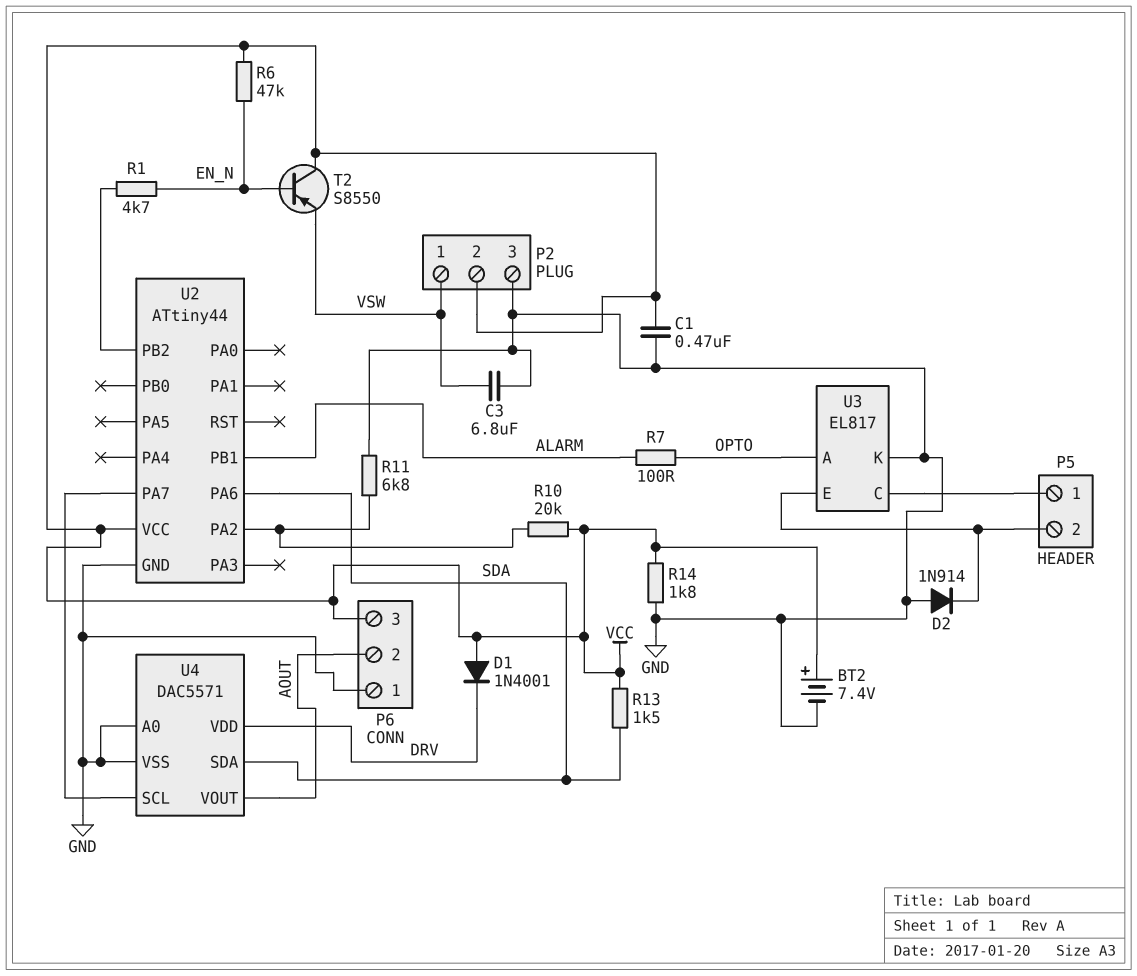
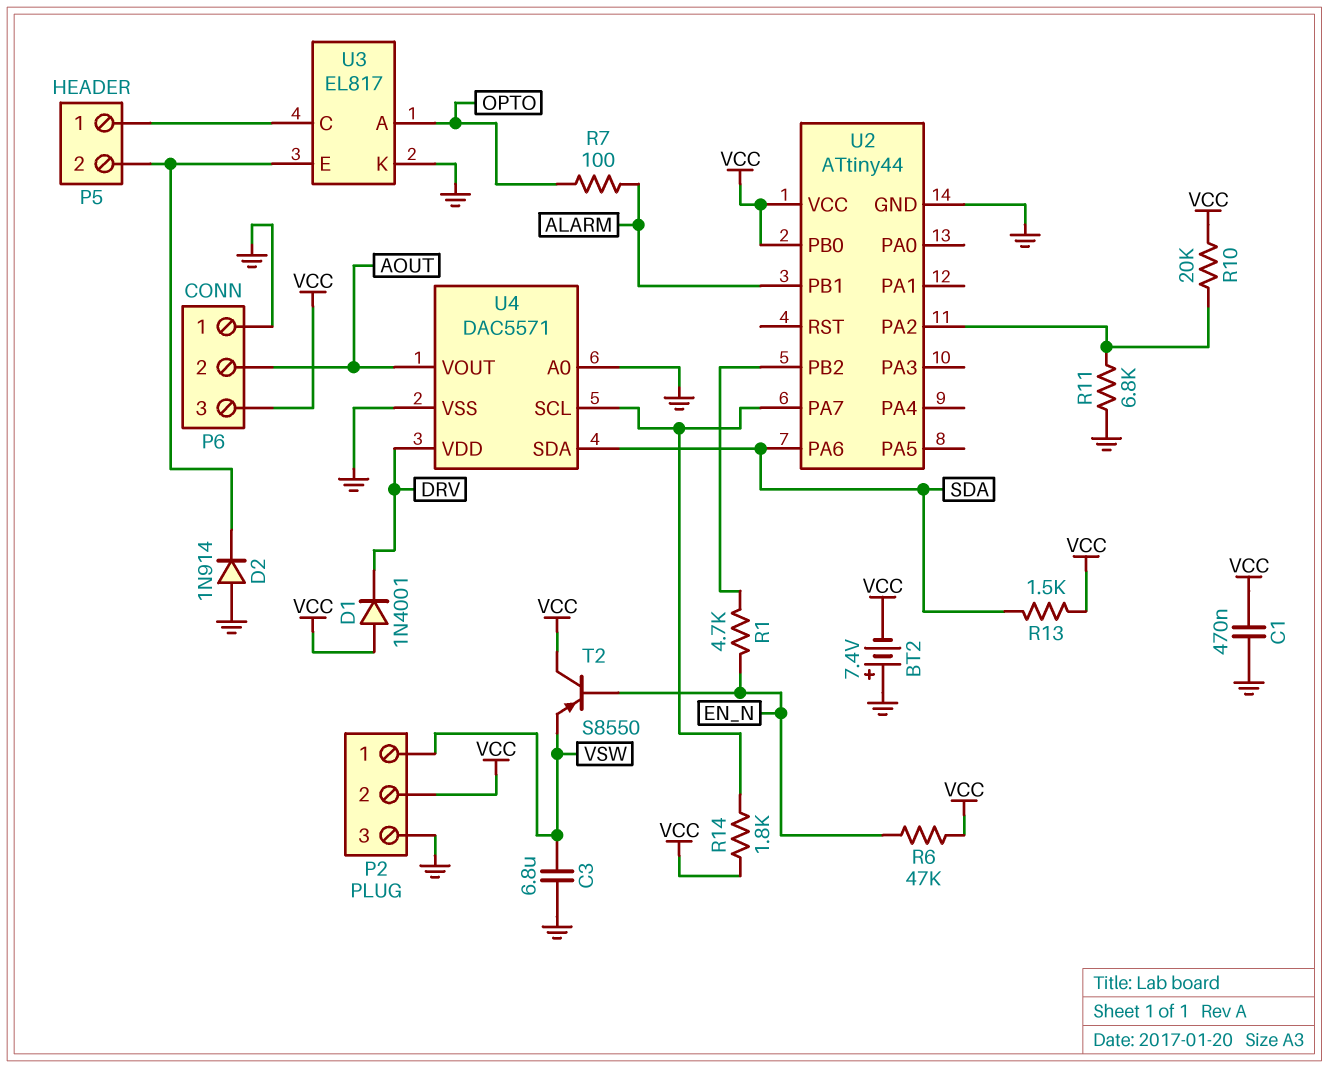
BT2: 7.4V (plus VCC, minus GND) -> 7.4V (plus GND, minus VCC)
R14: 1.8k (GND, VCC) -> 1.8k (U2/PA7, VCC)
U2 pin PB0: none -> VCC

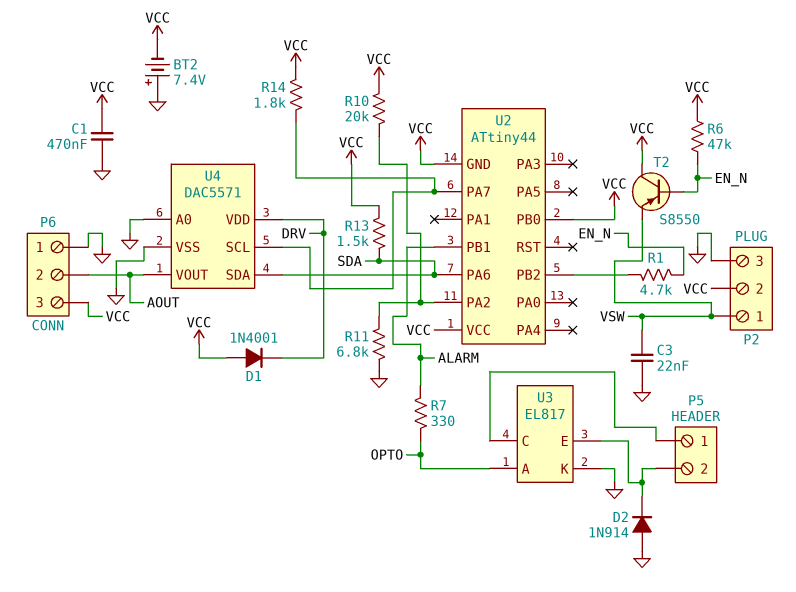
C3: 6.8uF (GND, VSW) -> 22nF (GND, VSW)
R7: 100 (ALARM, OPTO) -> 330 (ALARM, OPTO)
U2 pin GND: GND -> VCC

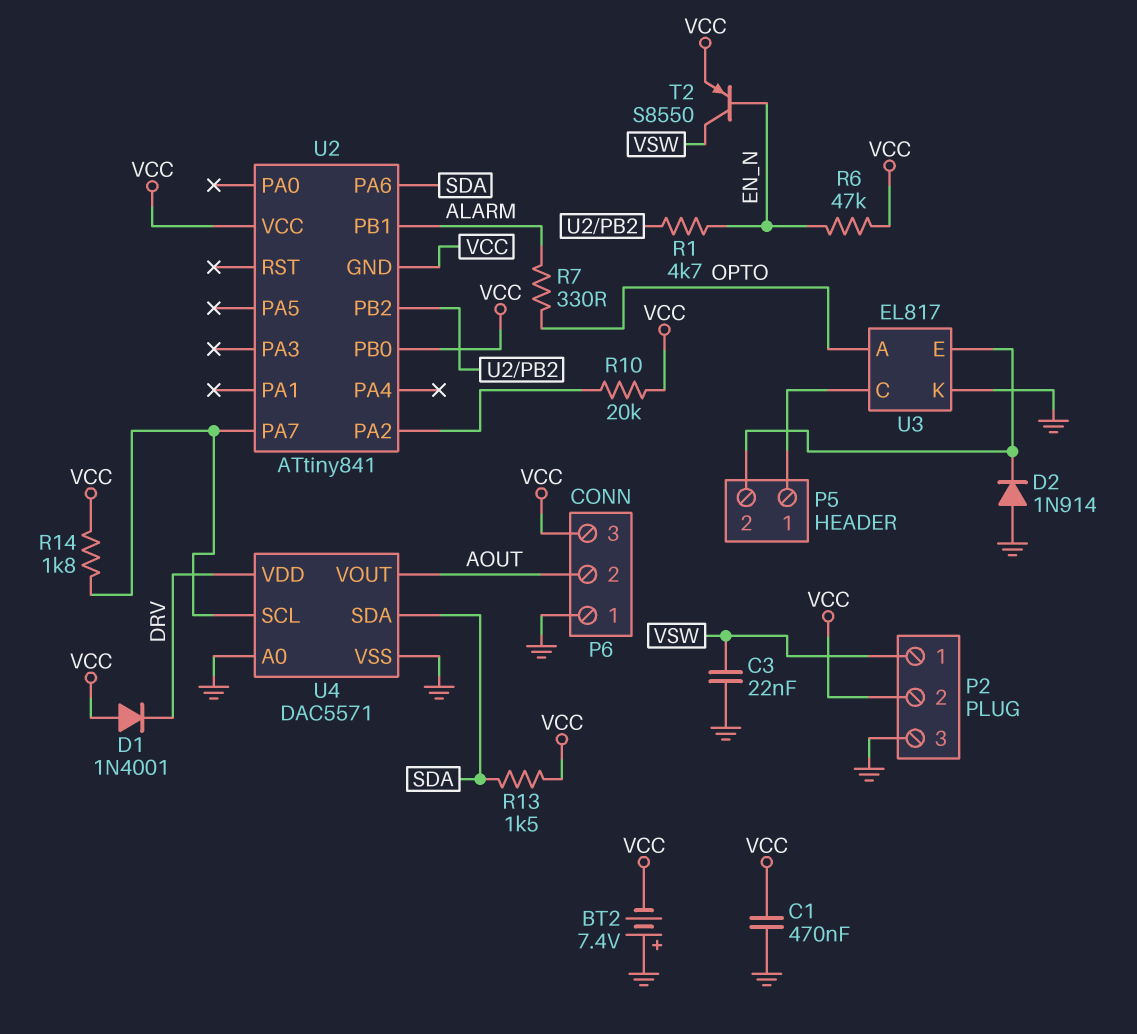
R11: 6.8k (GND, U2/PA2) -> none
T2: PNP S8550 (B EN_N, C VCC, E VSW) -> PNP S8550 (B EN_N, C VSW, E VCC)
U2: ATtiny44 -> ATtiny841

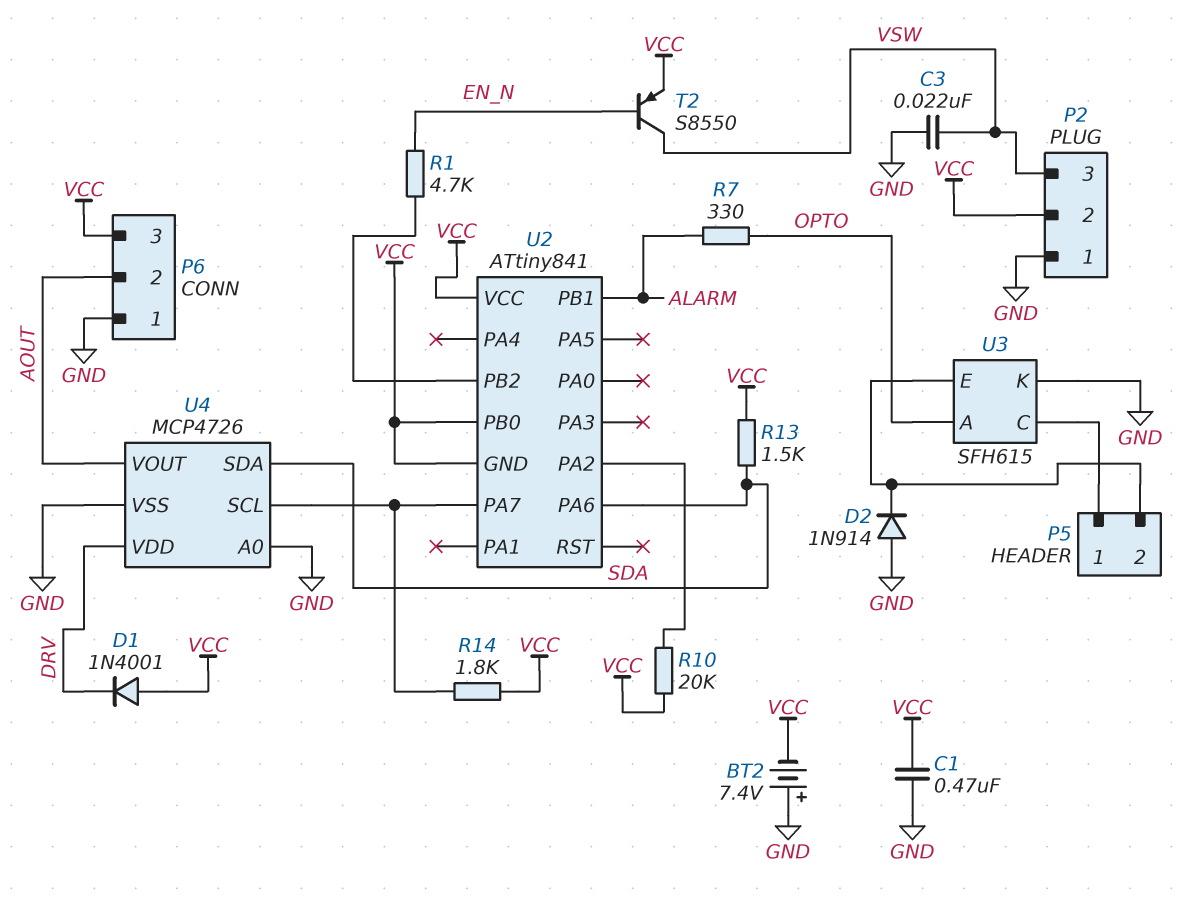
P2 pin 1: VSW -> GND
P2 pin 3: GND -> VSW
R6: 47k (EN_N, VCC) -> none
U3: EL817 -> SFH615
U4: DAC5571 -> MCP4726

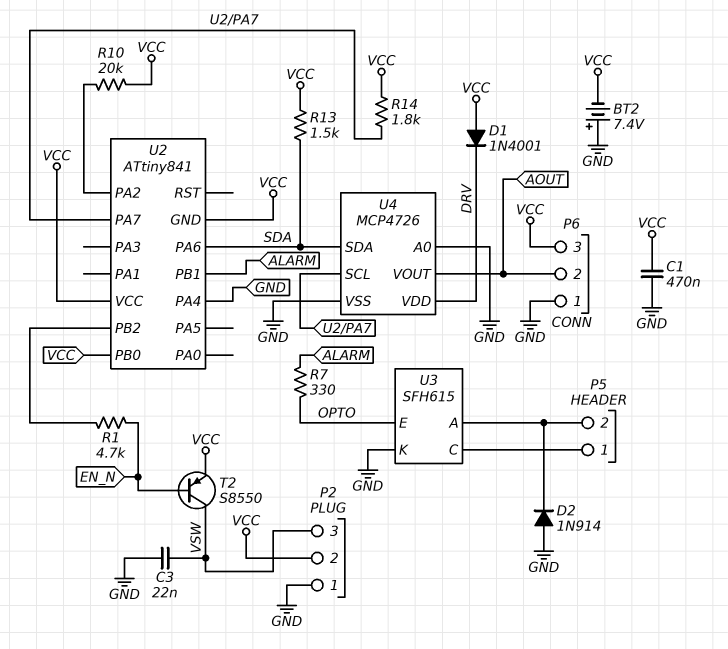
U2 pin PA4: none -> GND
U3 pin A: OPTO -> P5/2
U3 pin E: P5/2 -> OPTO

